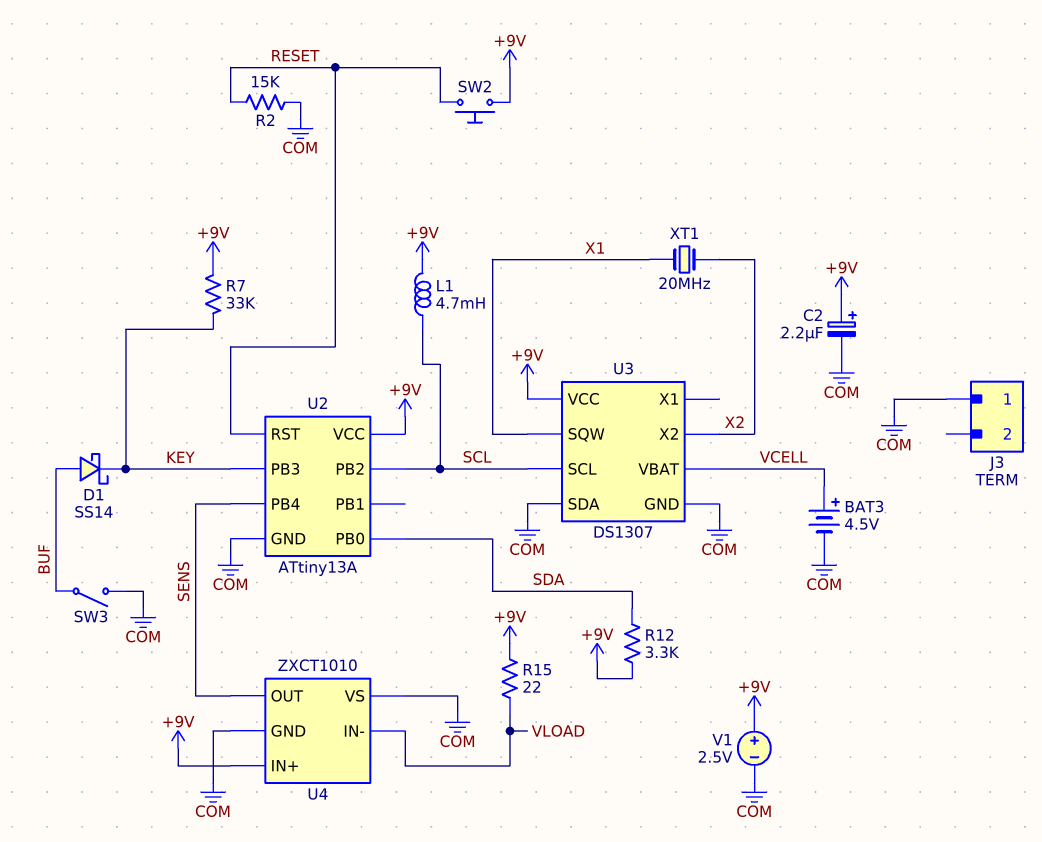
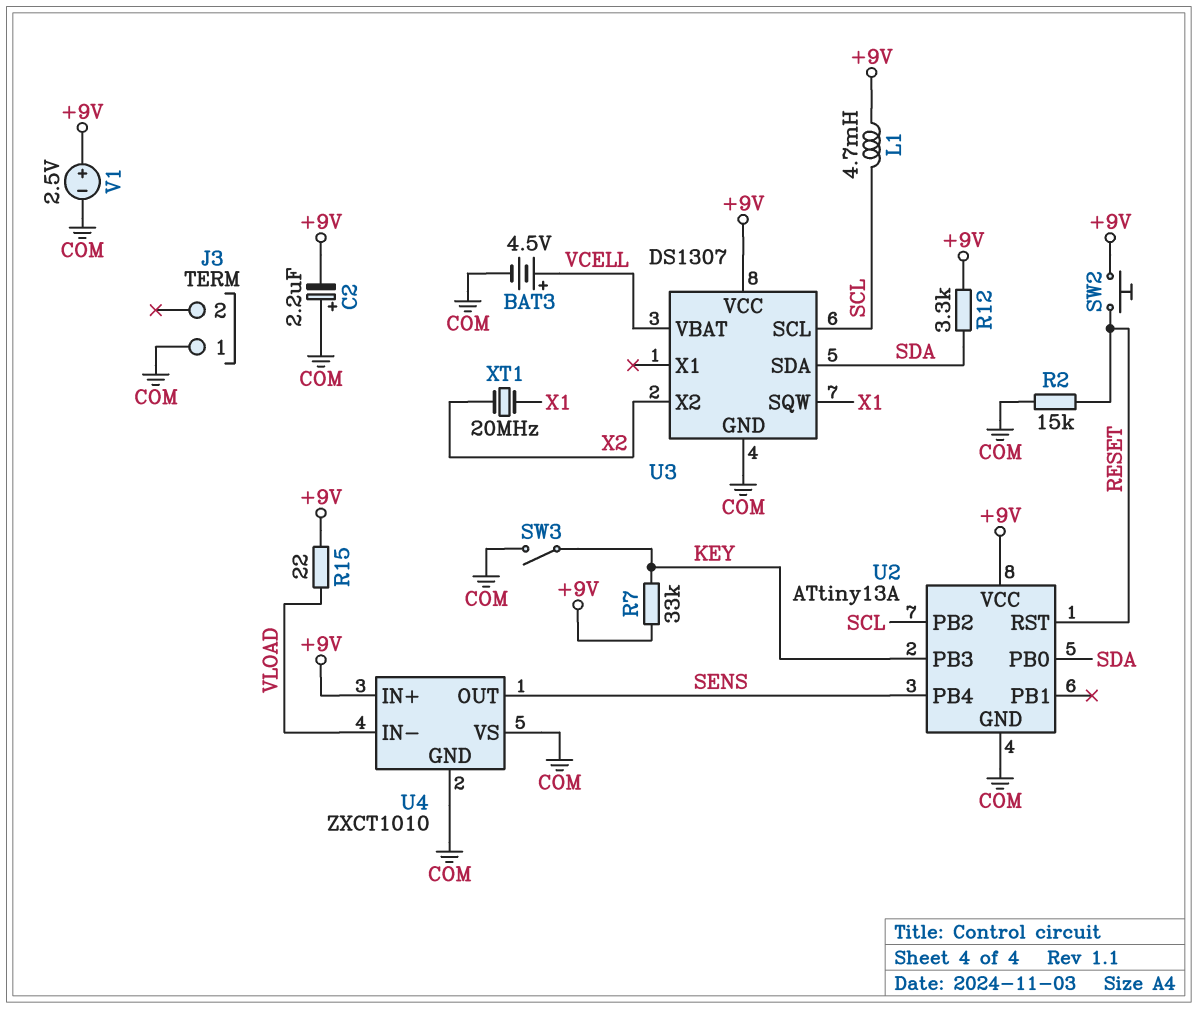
C2: 2.2uF (plus +9V, minus COM) -> 2.2uF (plus COM, minus +9V)
D1: schottky SS14 (A BUF, K KEY) -> none
SW3: switch (BUF, COM) -> switch (COM, KEY)
U3 pin SDA: COM -> SDA

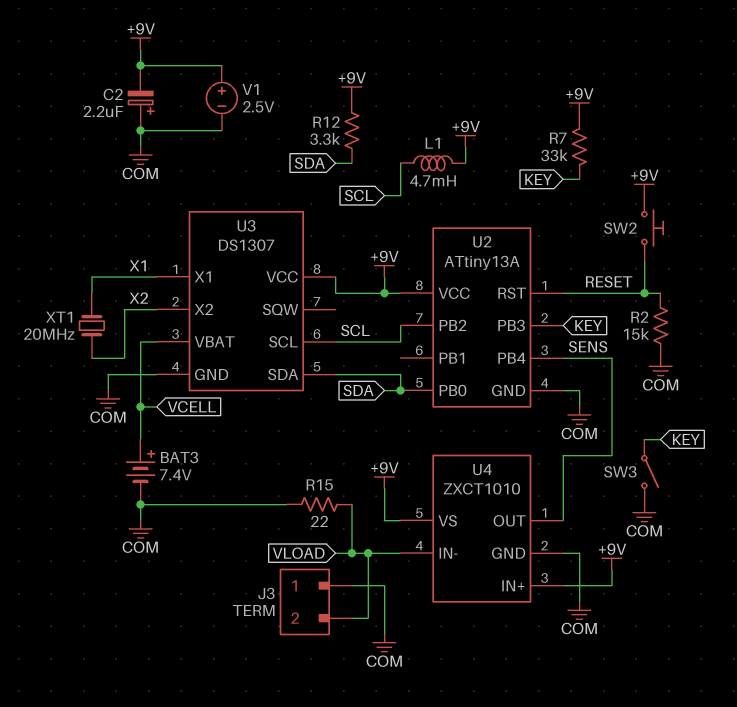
BAT3: 4.5V (plus VCELL, minus COM) -> 7.4V (plus VCELL, minus COM)
J3 pin 2: none -> VLOAD
R15: 22 (+9V, VLOAD) -> 22 (COM, VLOAD)
U3 pin SQW: X1 -> none
U3 pin X1: none -> X1
U4 pin VS: COM -> +9V

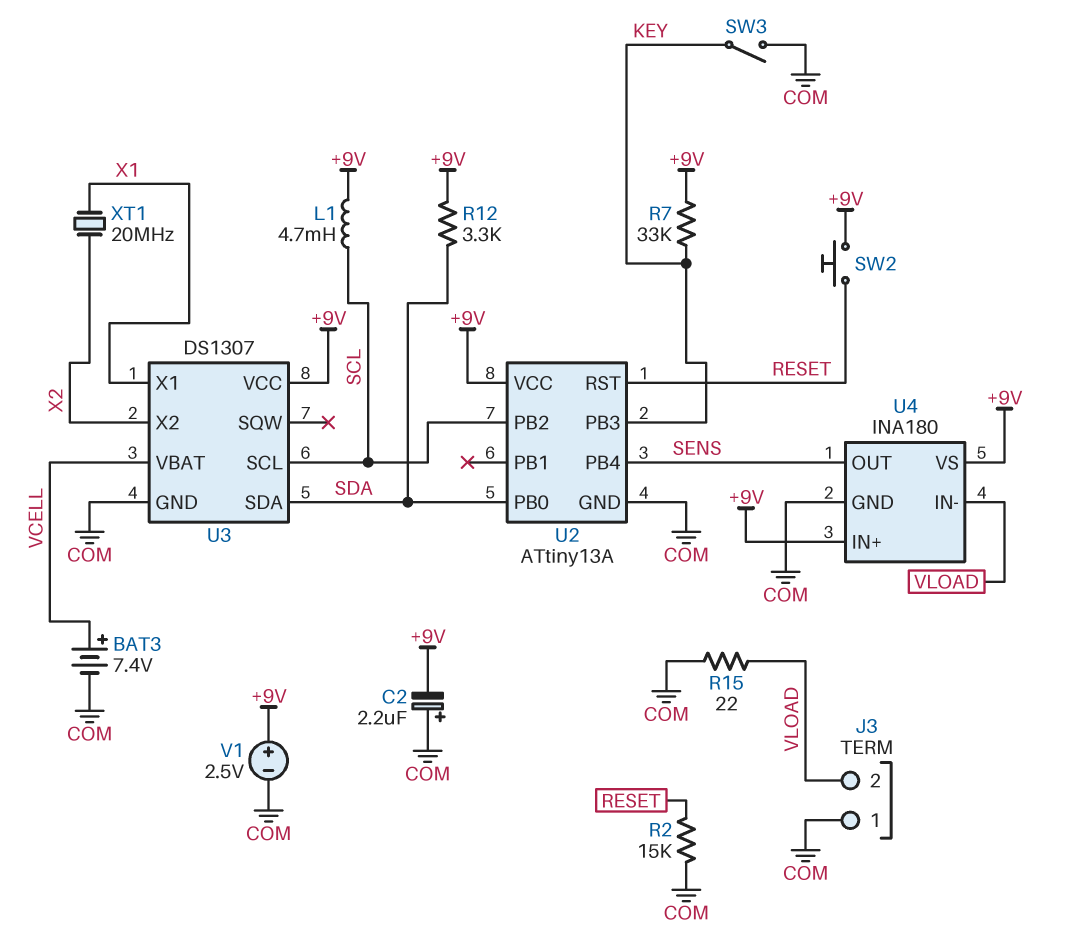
U4: ZXCT1010 -> INA180

